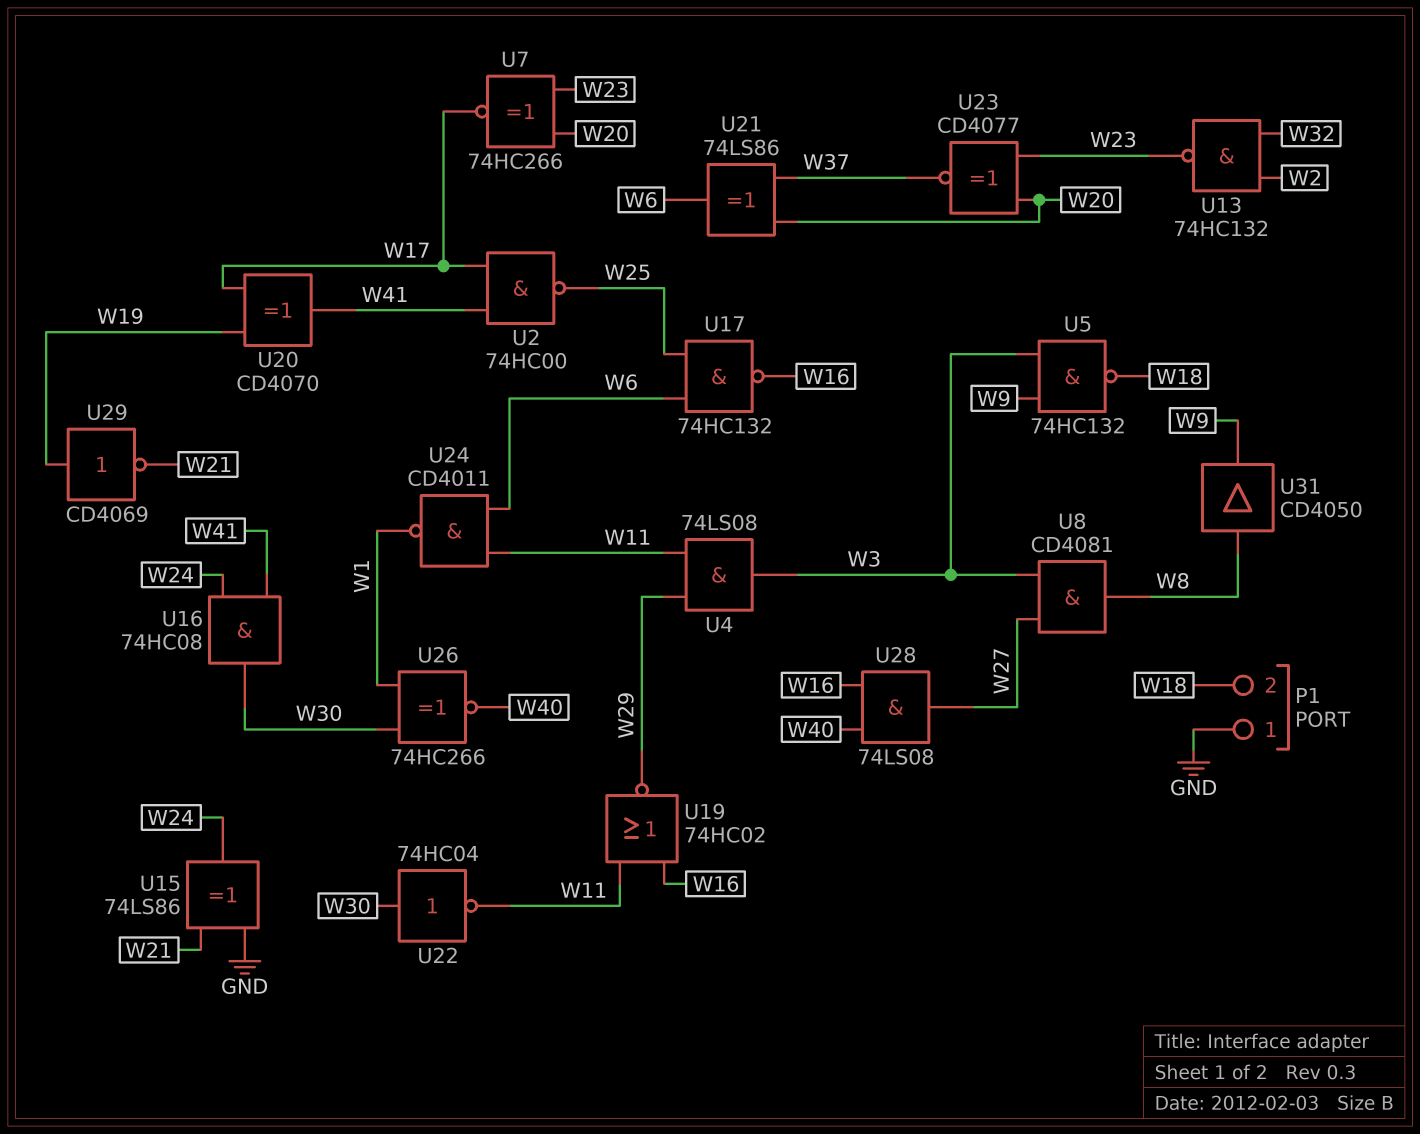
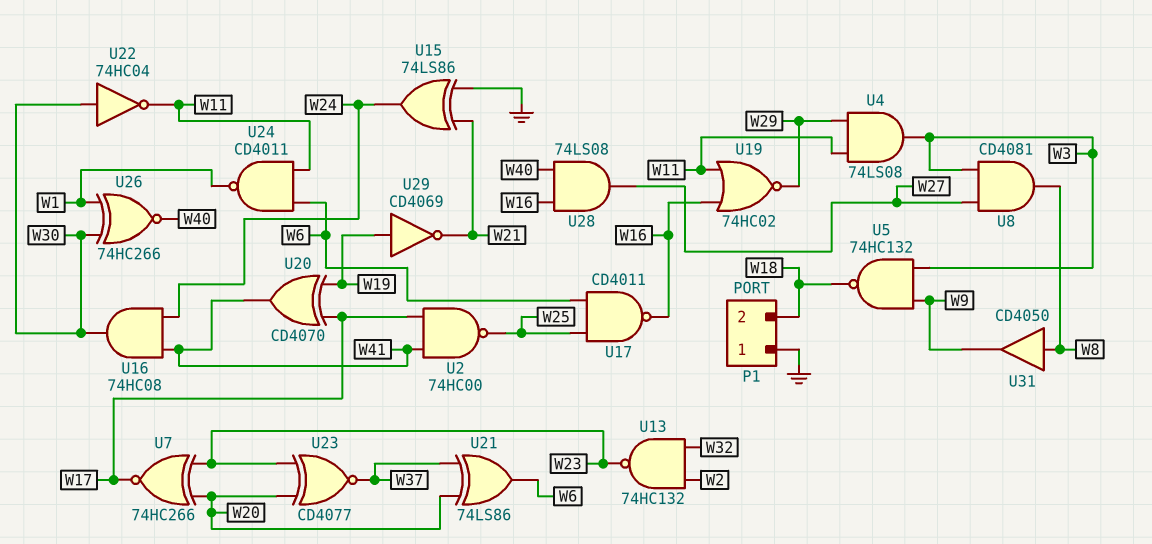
U17: NAND 74HC132 (in W6, in W25, out W16) -> NAND CD4011 (in W6, in W25, out W16)

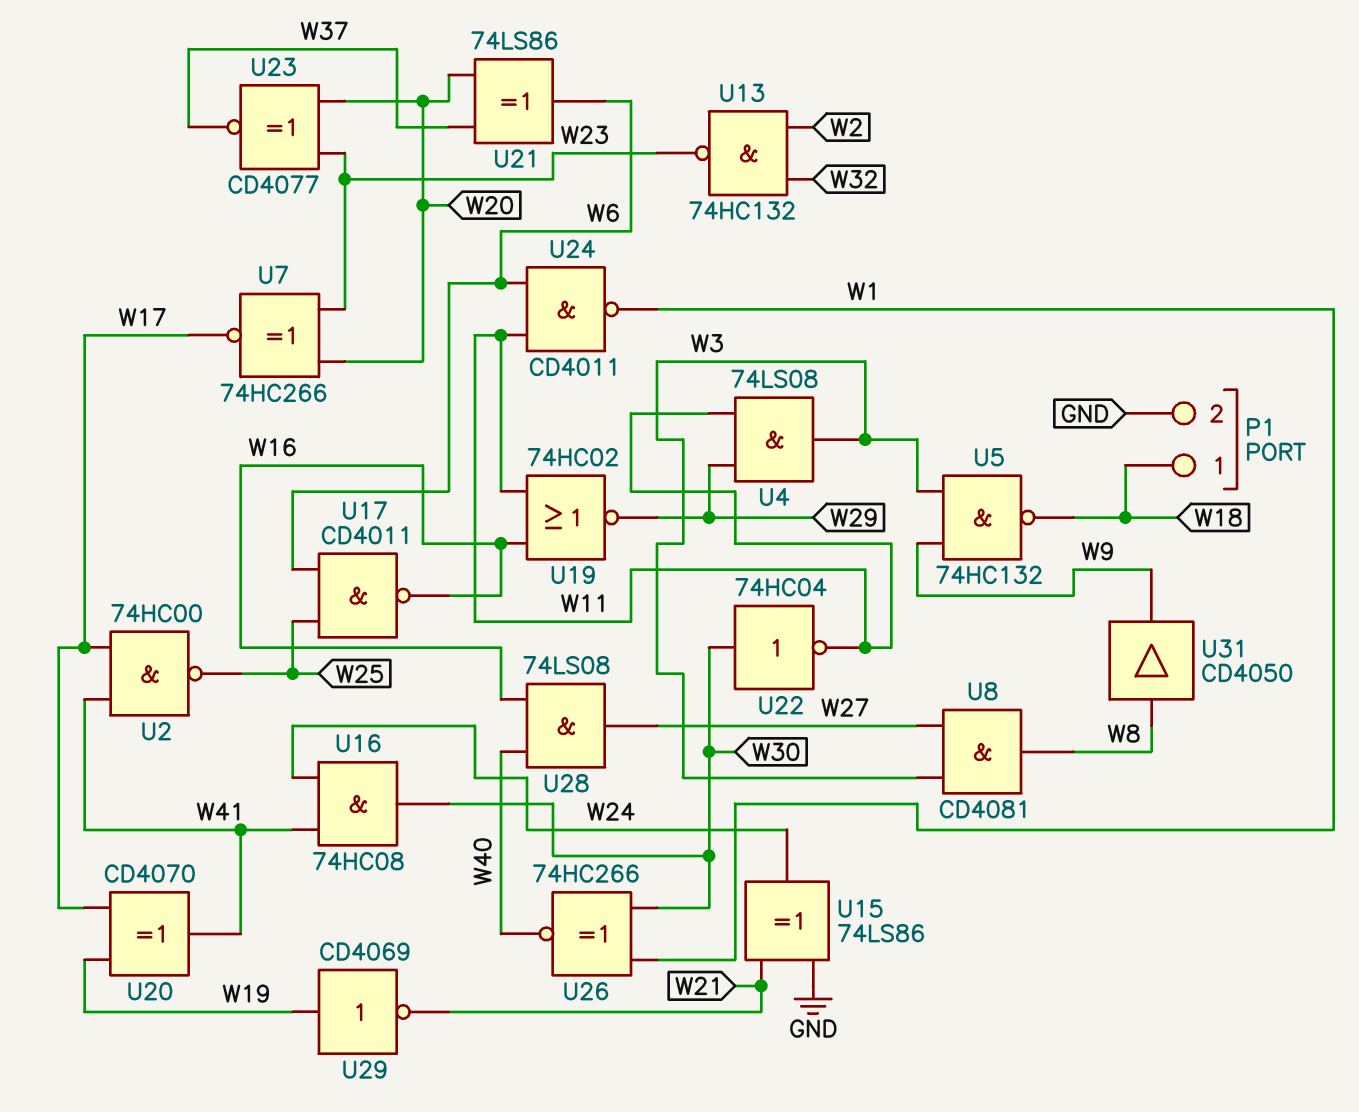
P1 pin 1: GND -> W18
P1 pin 2: W18 -> GND

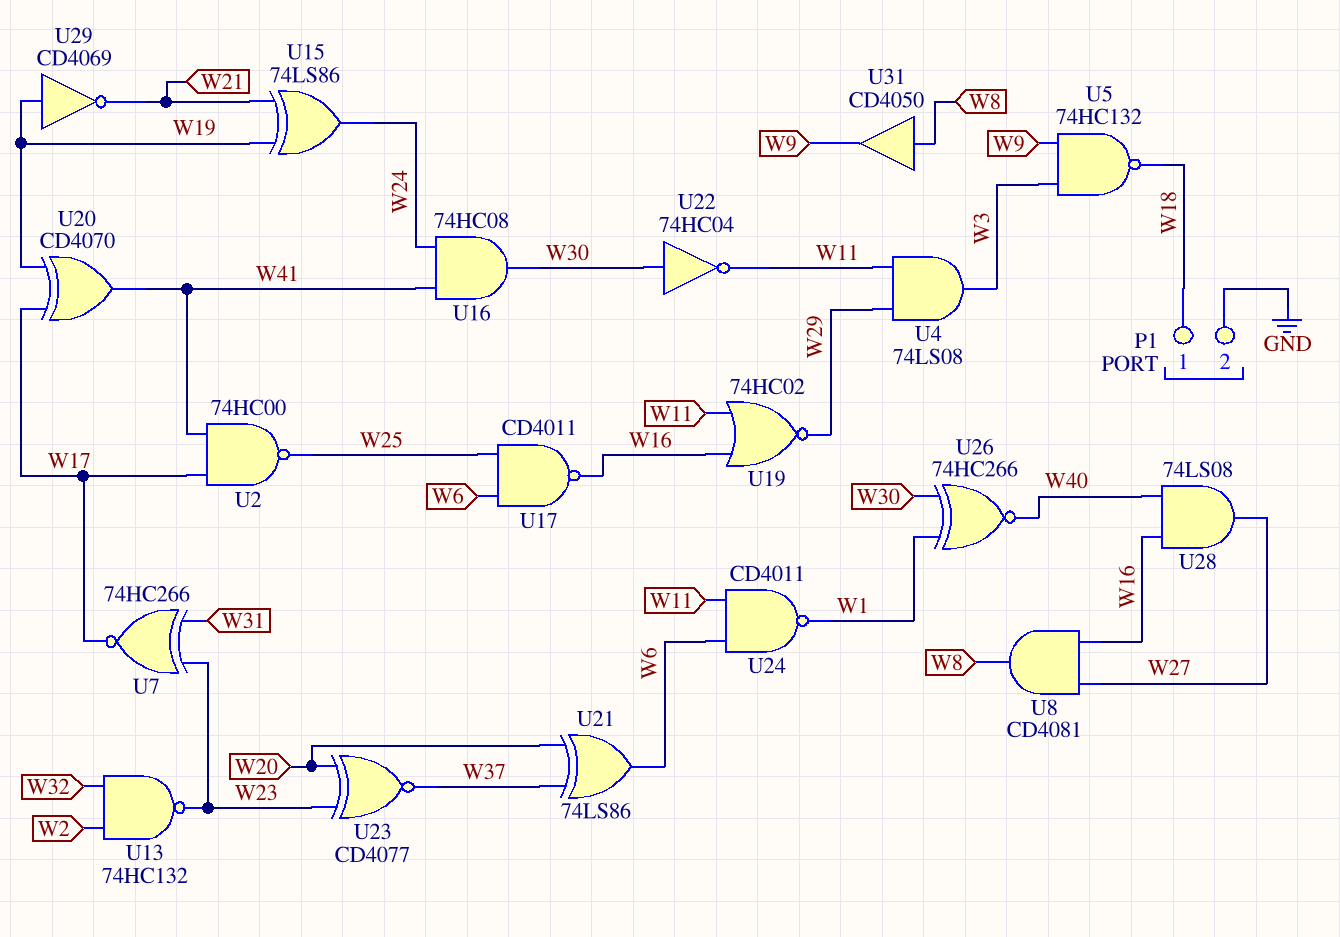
U7: XNOR 74HC266 (in W20, in W23, out W17) -> XNOR 74HC266 (in W23, in W31, out W17)
U8: AND CD4081 (in W3, in W27, out W8) -> AND CD4081 (in W16, in W27, out W8)
U15: XOR 74LS86 (in GND, in W21, out W24) -> XOR 74LS86 (in W19, in W21, out W24)

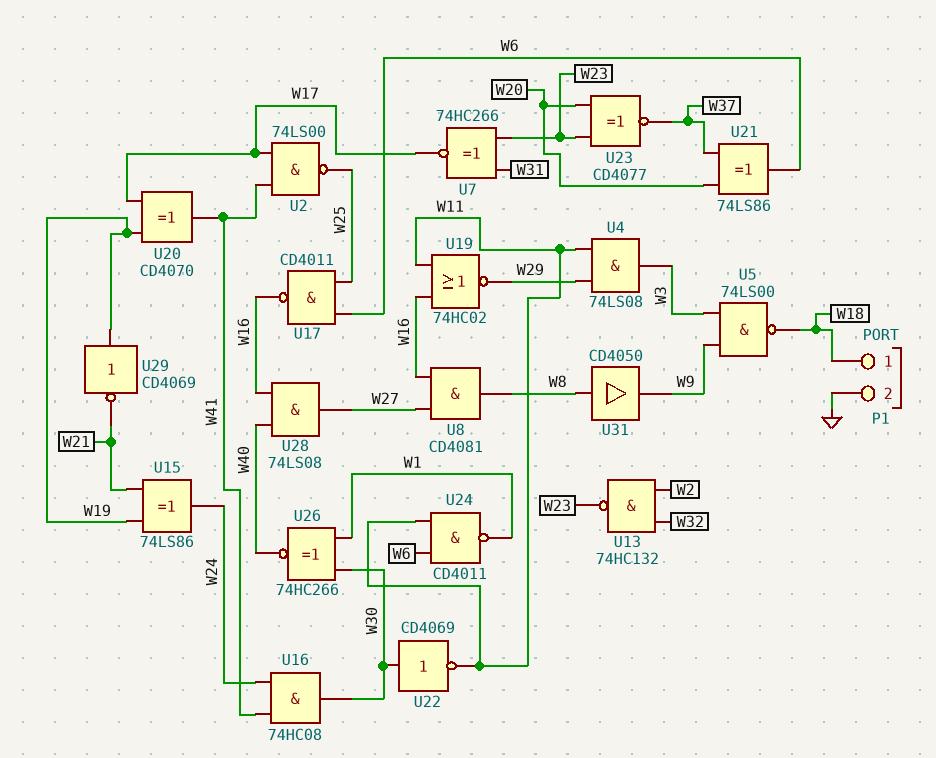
U2: NAND 74HC00 (in W17, in W41, out W25) -> NAND 74LS00 (in W17, in W41, out W25)
U5: NAND 74HC132 (in W3, in W9, out W18) -> NAND 74LS00 (in W3, in W9, out W18)
U22: NOT 74HC04 (in W30, out W11) -> NOT CD4069 (in W30, out W11)

